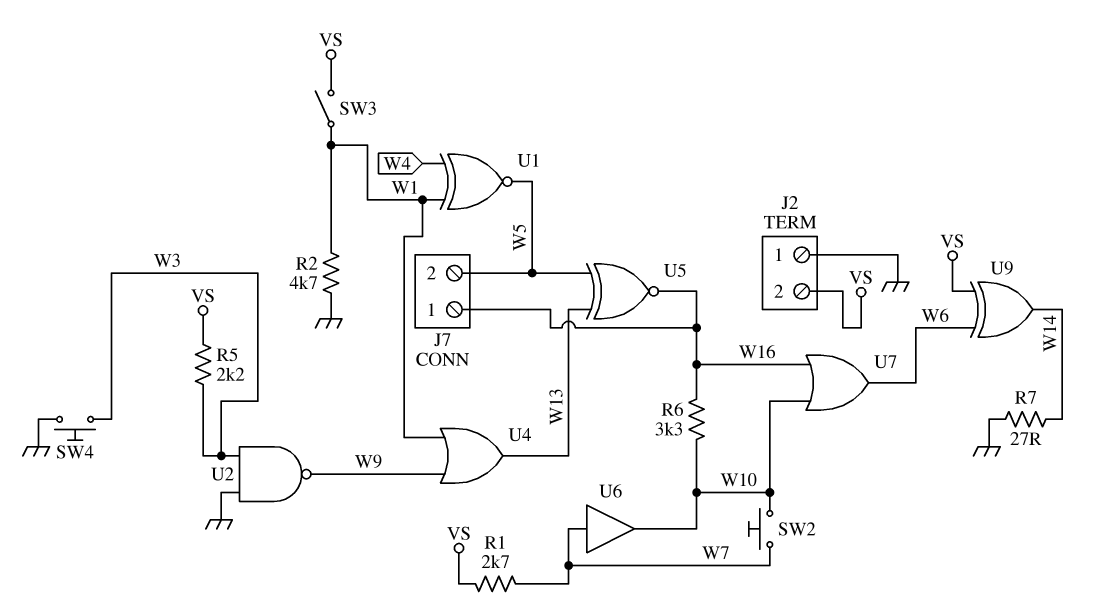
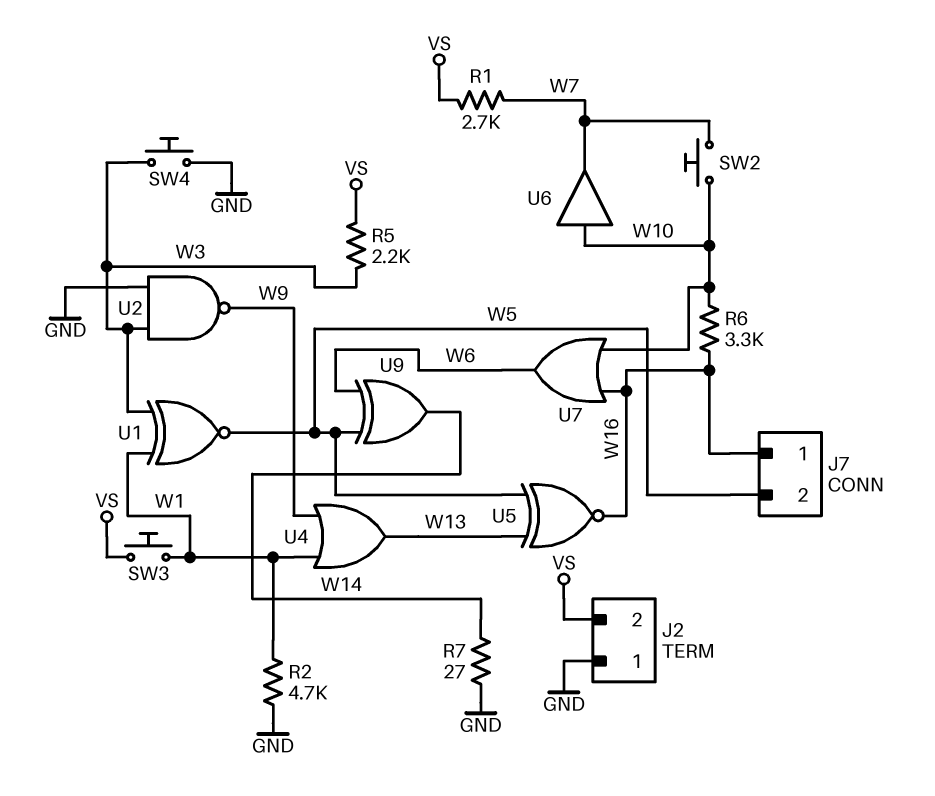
SW3: switch (VS, W1) -> button (VS, W1)
U1: XNOR (in W1, in W4, out W5) -> XNOR (in W1, in W3, out W5)
U6: buffer (in W7, out W10) -> buffer (in W10, out W7)
U9: XOR (in VS, in W6, out W14) -> XOR (in W5, in W6, out W14)

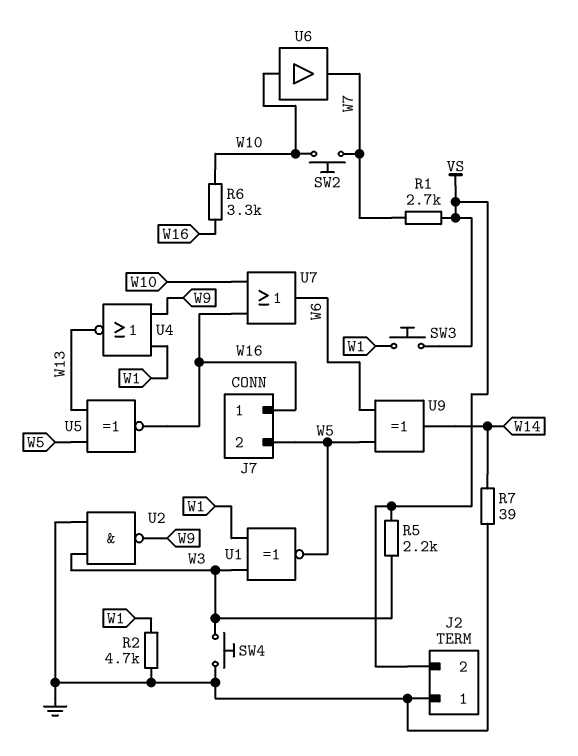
R7: 27 (GND, W14) -> 39 (GND, W14)
U4: OR (in W1, in W9, out W13) -> NOR (in W1, in W9, out W13)

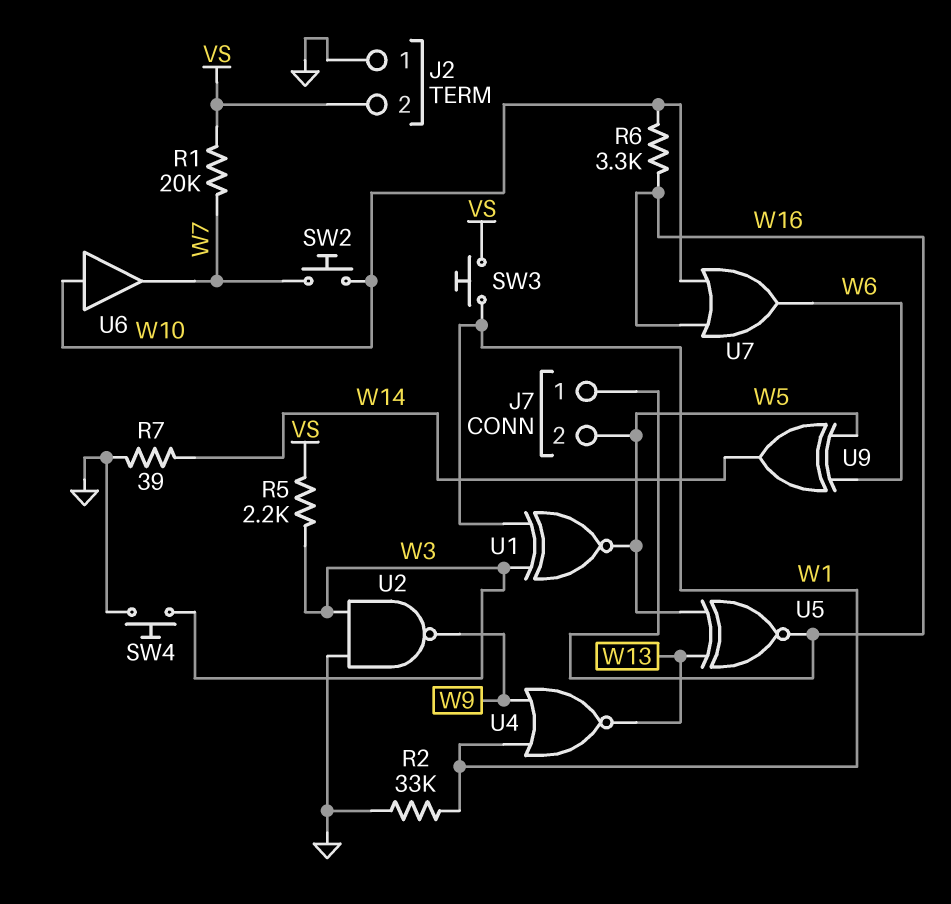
R1: 2.7k (VS, W7) -> 20k (VS, W7)
R2: 4.7k (GND, W1) -> 33k (GND, W1)

